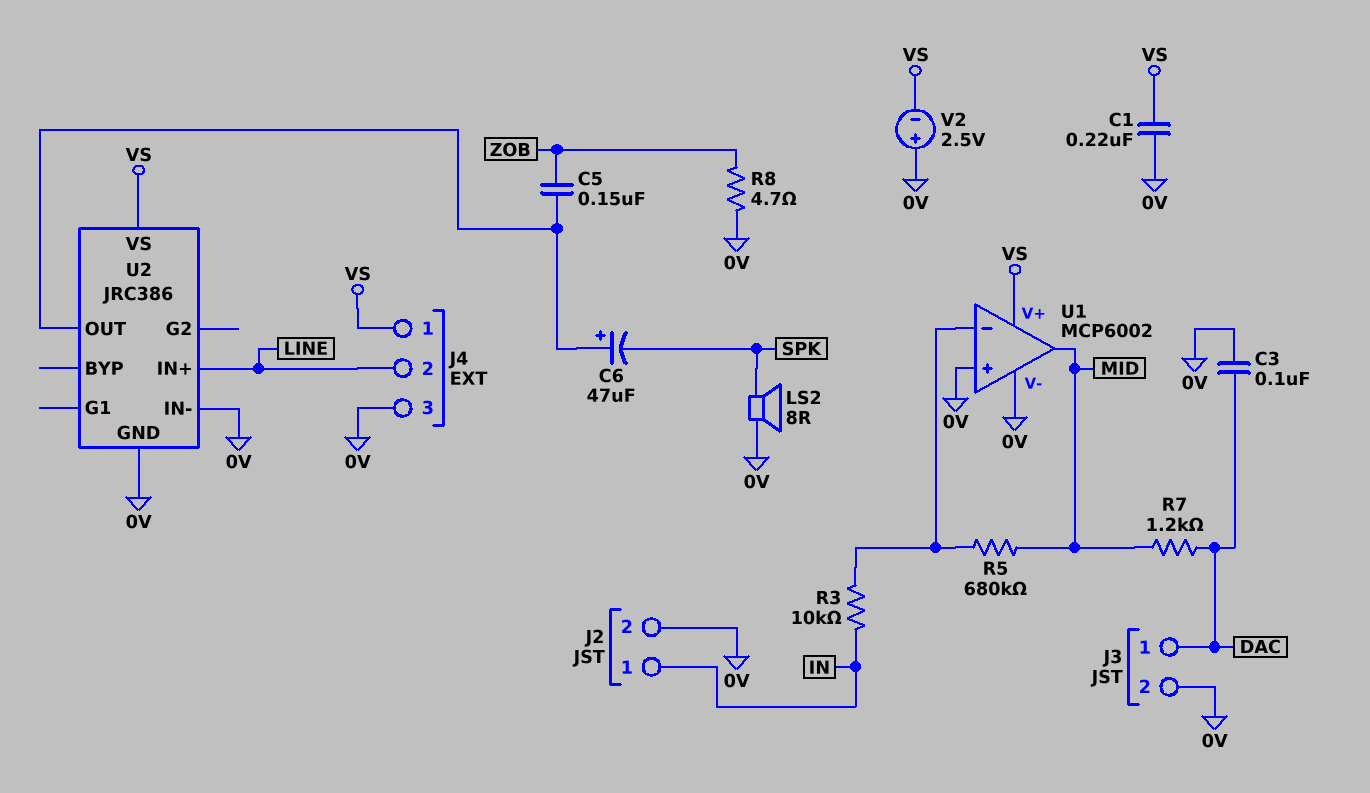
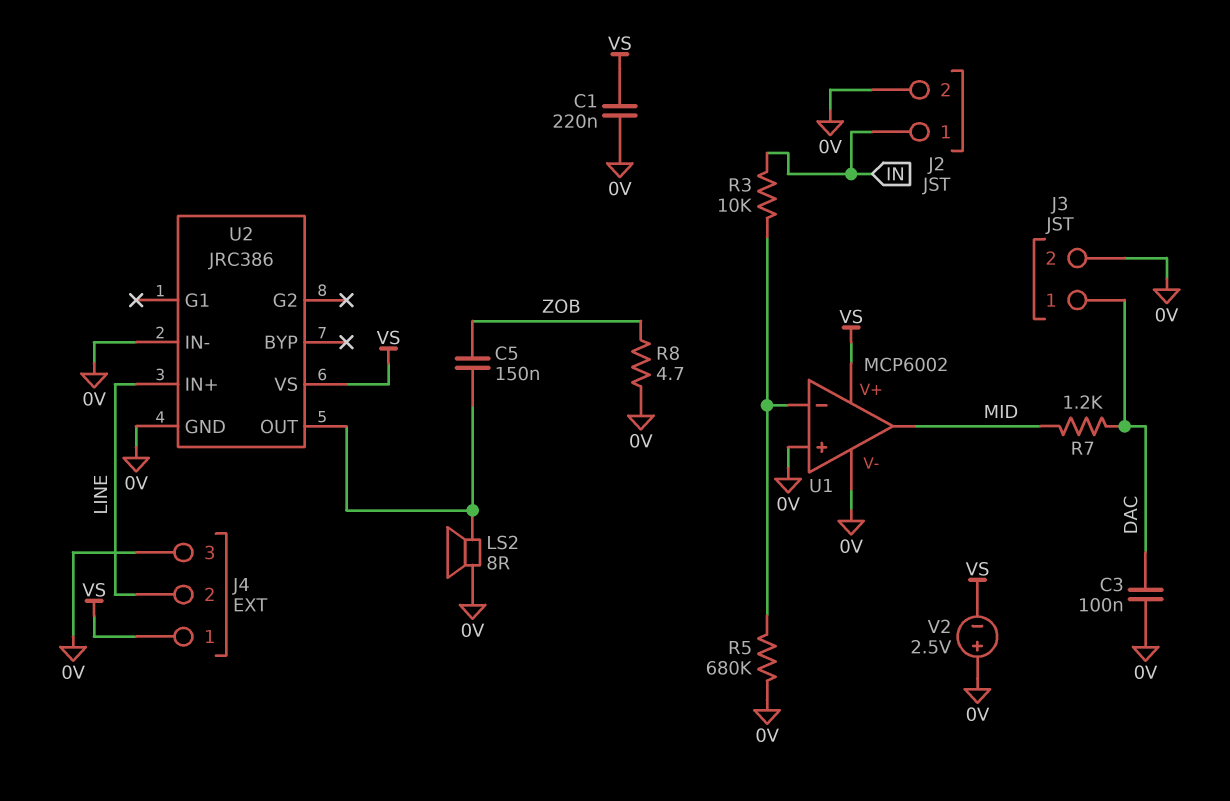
C6: 47uF (plus U2/OUT, minus SPK) -> none
LS2: speaker 8R (0V, SPK) -> speaker 8R (0V, U2/OUT)
R5: 680k (MID, U1/in-) -> 680k (0V, U1/in-)

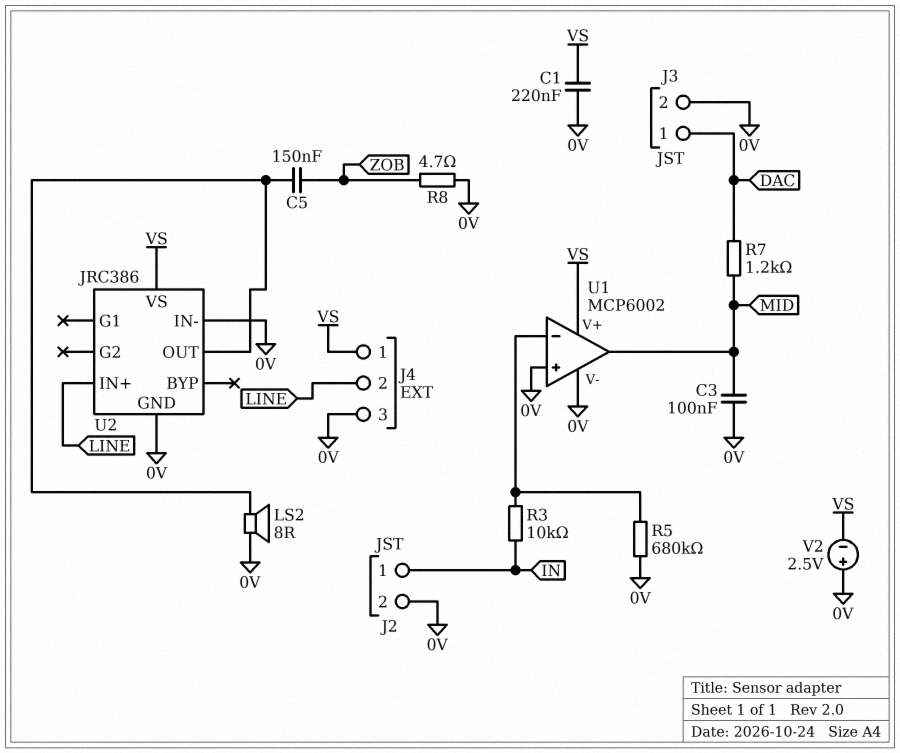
C3: 100nF (0V, DAC) -> 100nF (0V, MID)

